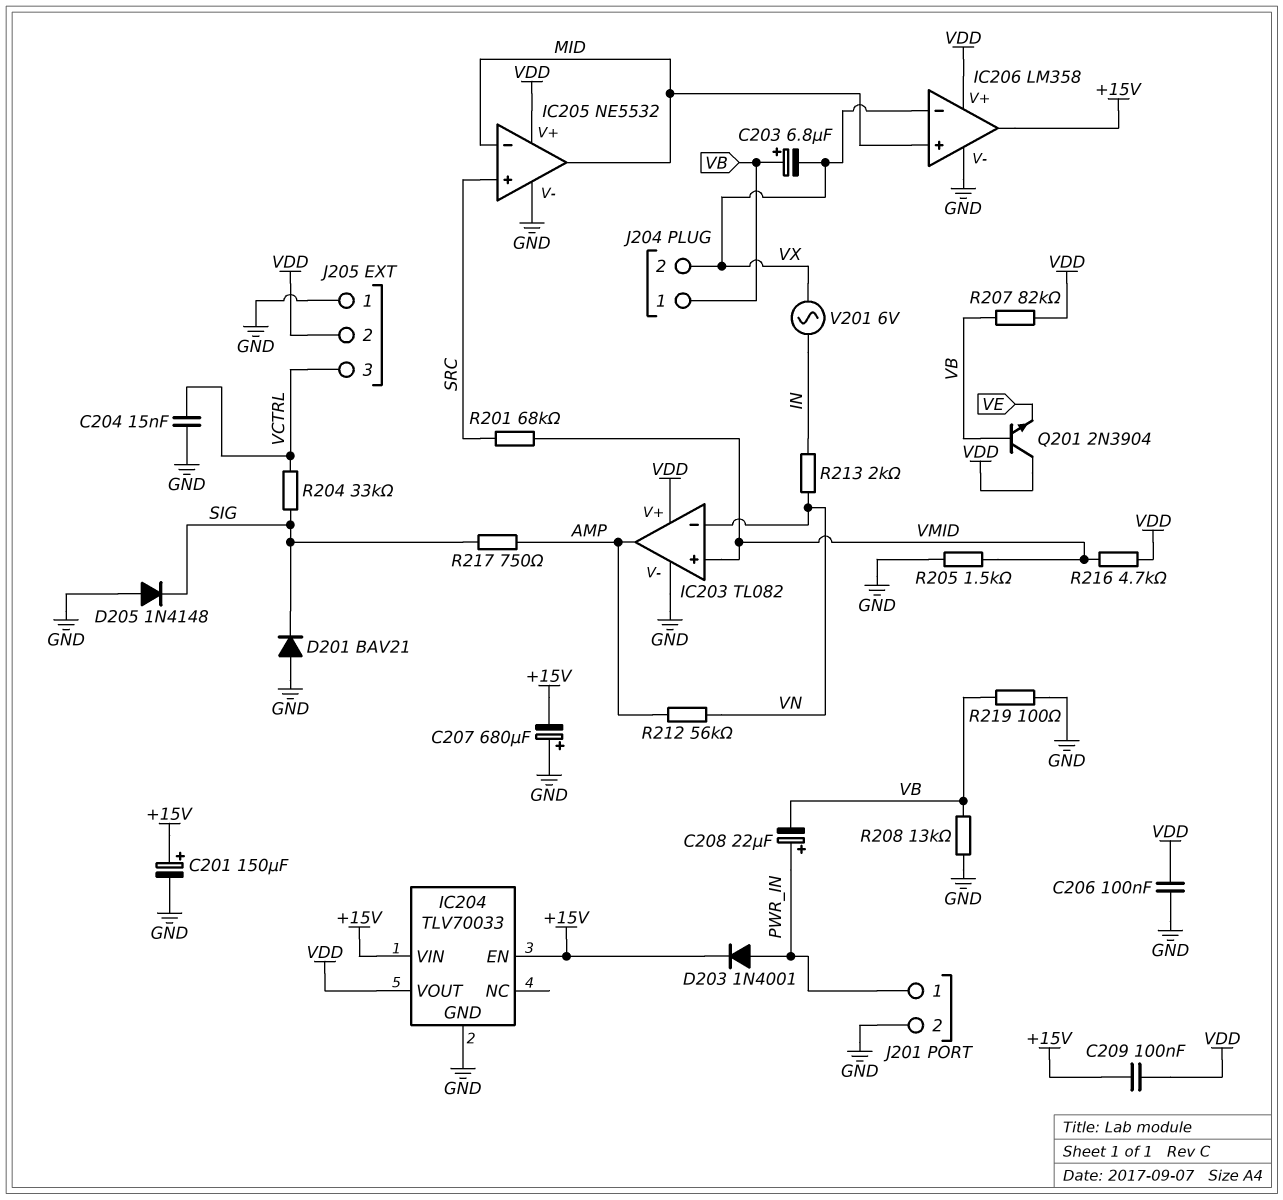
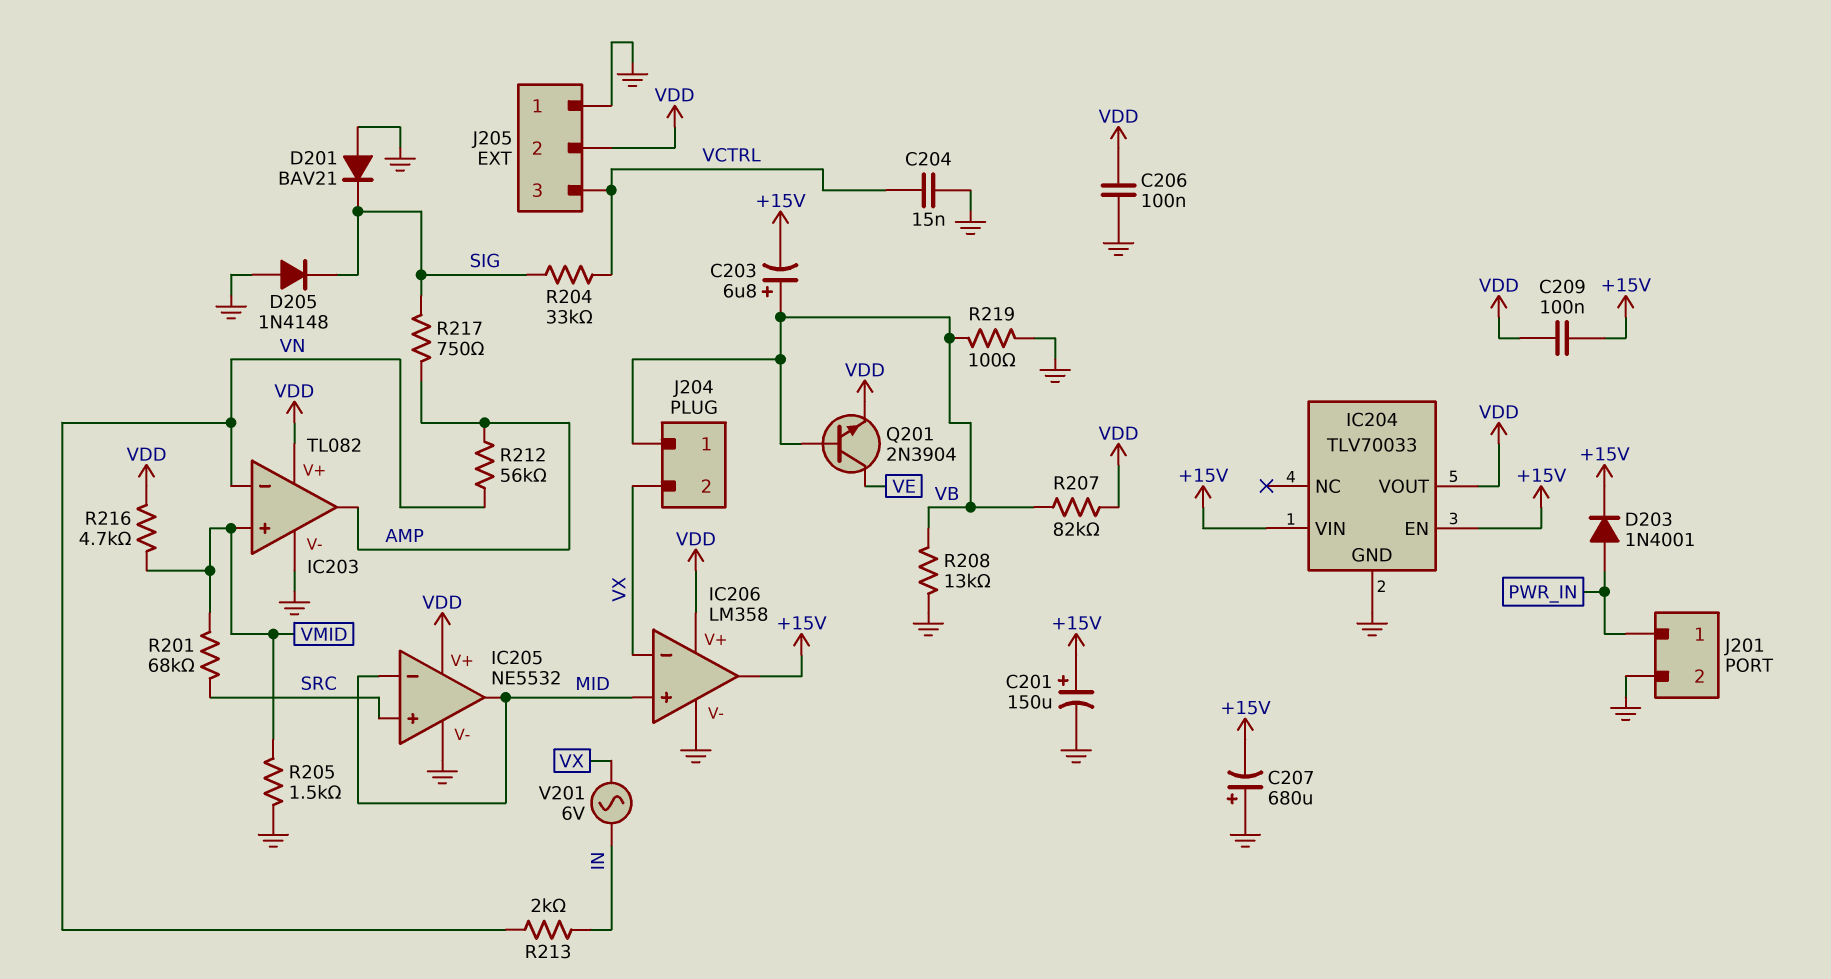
C203: 6.8uF (plus VB, minus VX) -> 6.8uF (plus VB, minus +15V)
C208: 22uF (plus PWR_IN, minus VB) -> none
Q201: NPN 2N3904 (B VB, C VDD, E VE) -> NPN 2N3904 (B VB, C VE, E VDD)

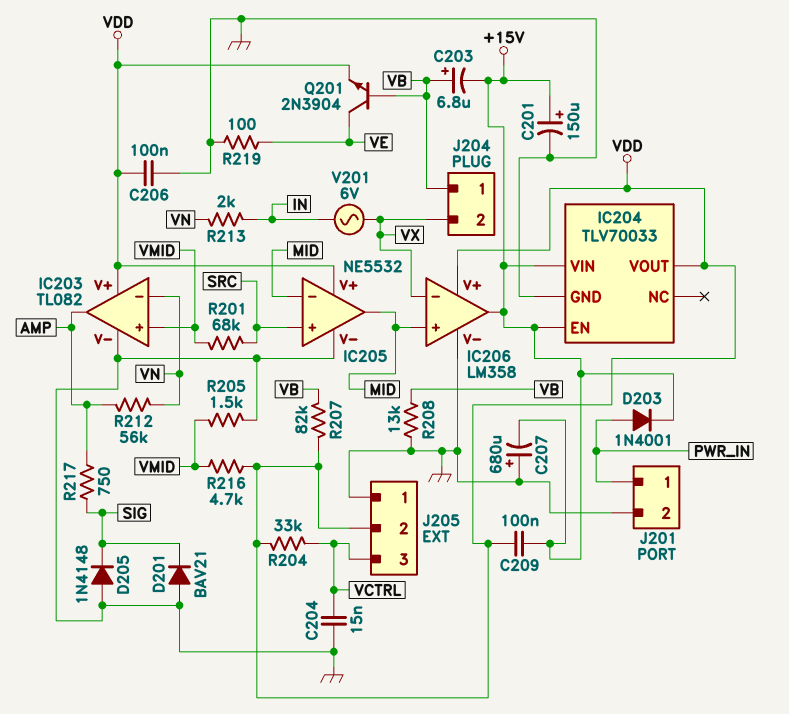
R204: 33k (SIG, VCTRL) -> 33k (VCTRL, VDD)
R219: 100 (GND, VB) -> 100 (GND, VE)

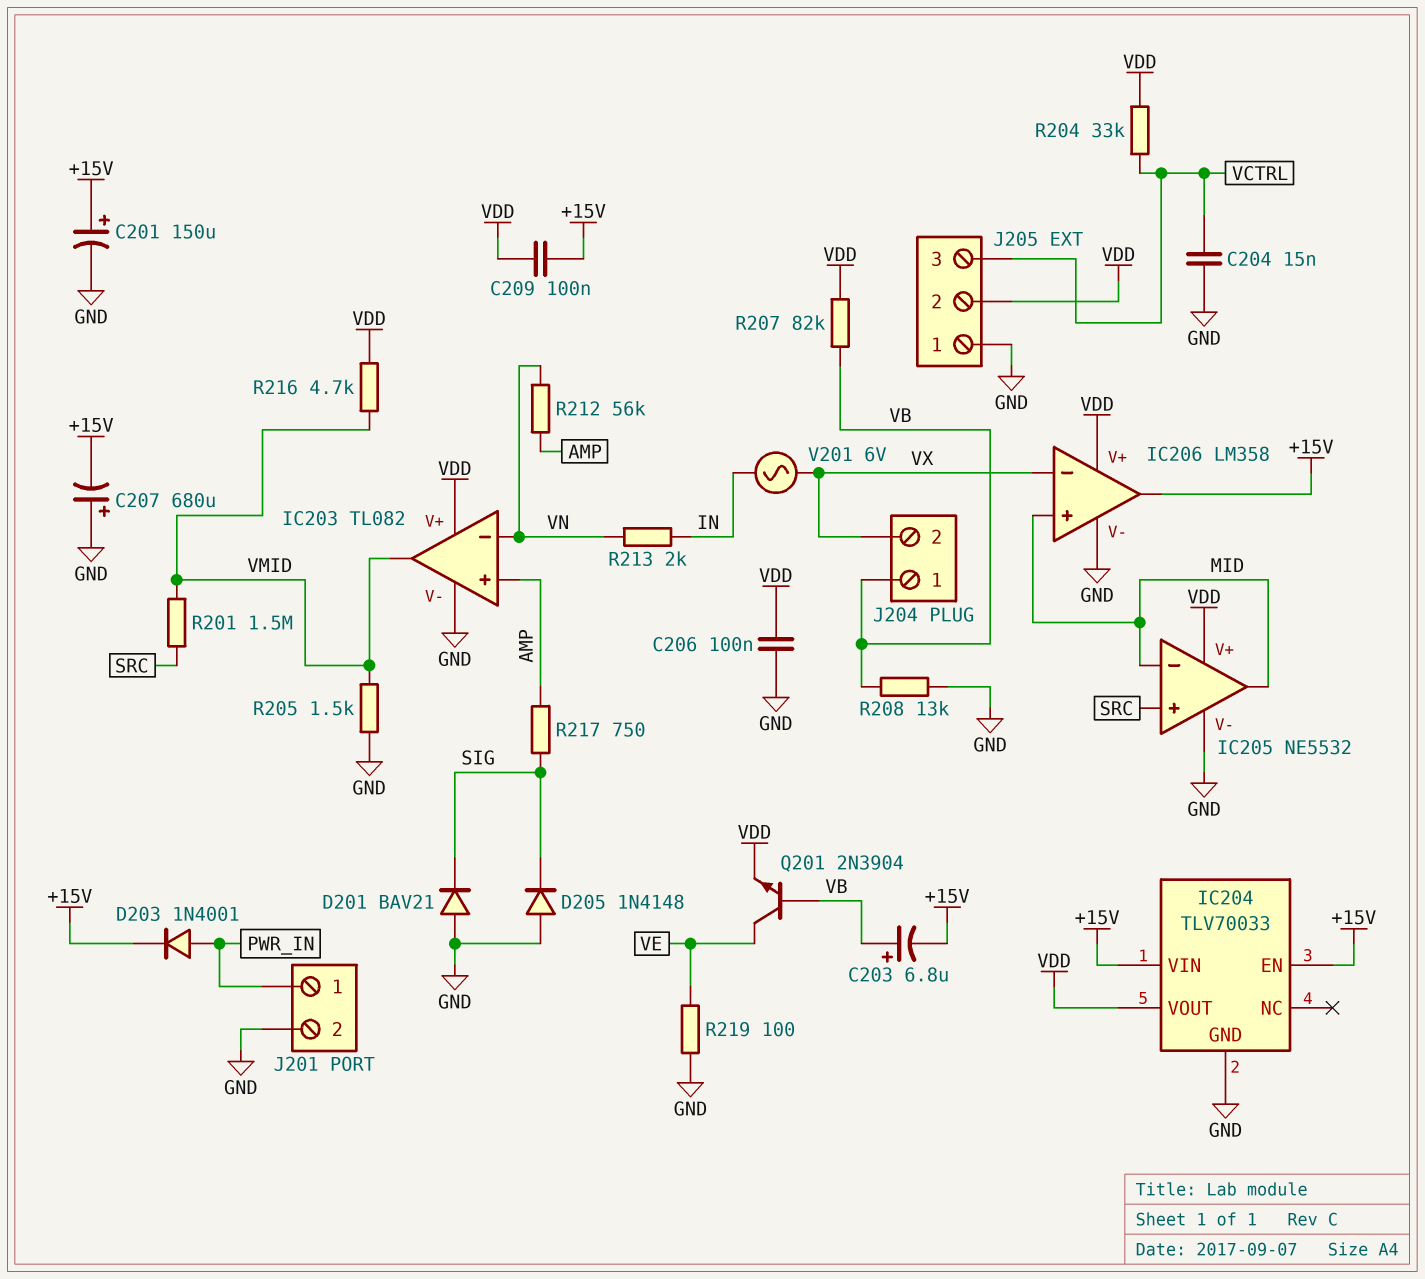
IC203 pin in+: VMID -> AMP
IC203 pin out: AMP -> VMID
R201: 68k (SRC, VMID) -> 1.5M (SRC, VMID)

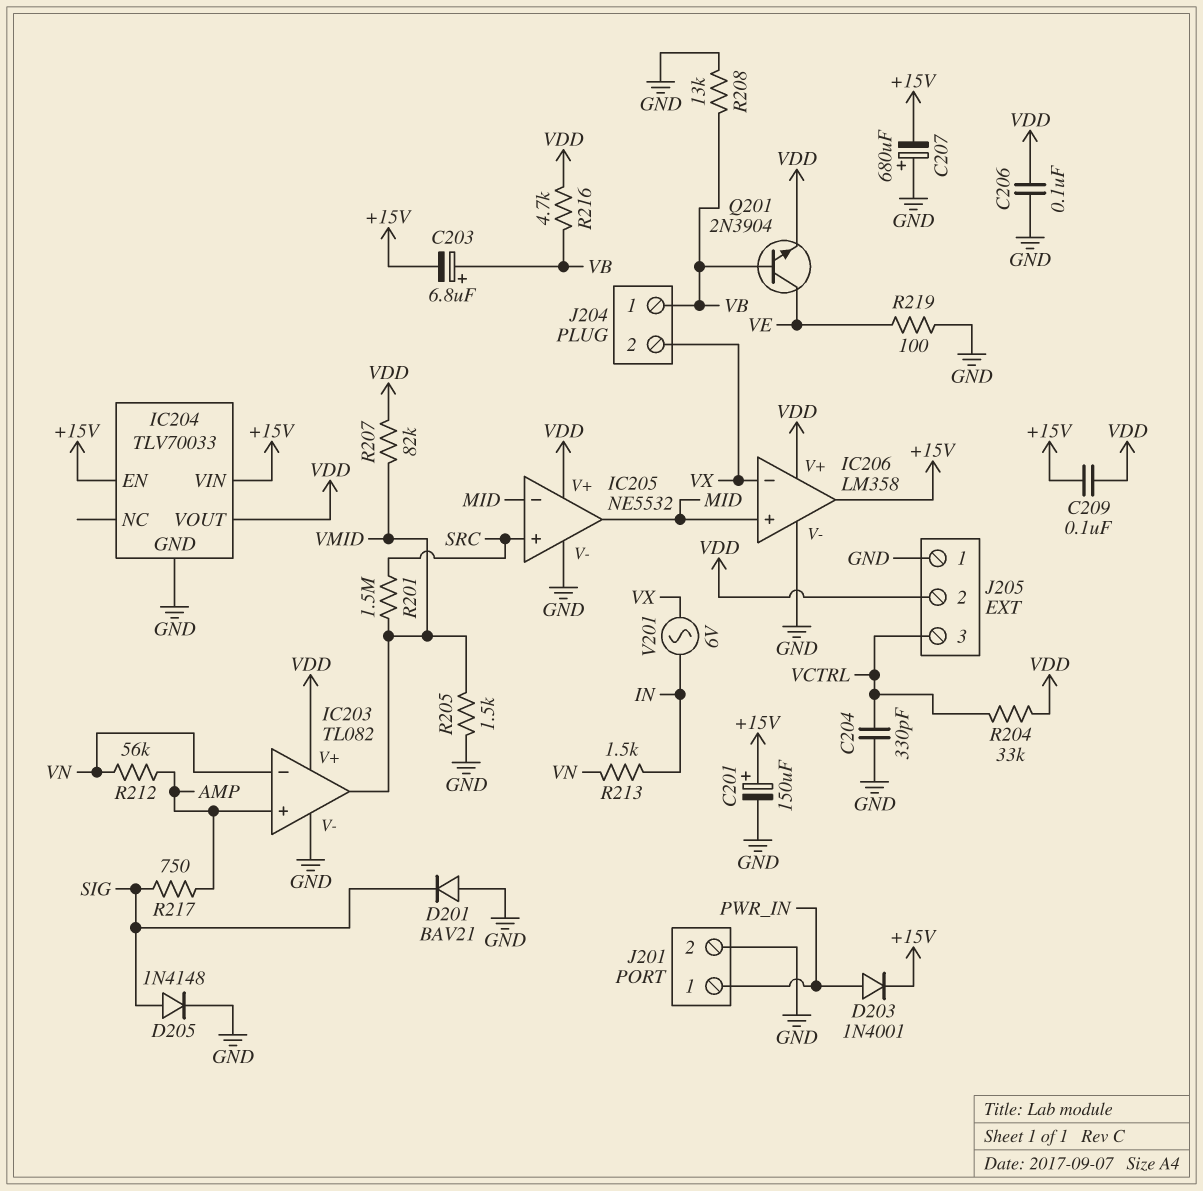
C204: 15nF (GND, VCTRL) -> 330pF (GND, VCTRL)
D205: diode 1N4148 (A GND, K SIG) -> diode 1N4148 (A SIG, K GND)
R207: 82k (VB, VDD) -> 82k (VDD, VMID)
R213: 2k (IN, VN) -> 1.5k (IN, VN)
R216: 4.7k (VDD, VMID) -> 4.7k (VB, VDD)

